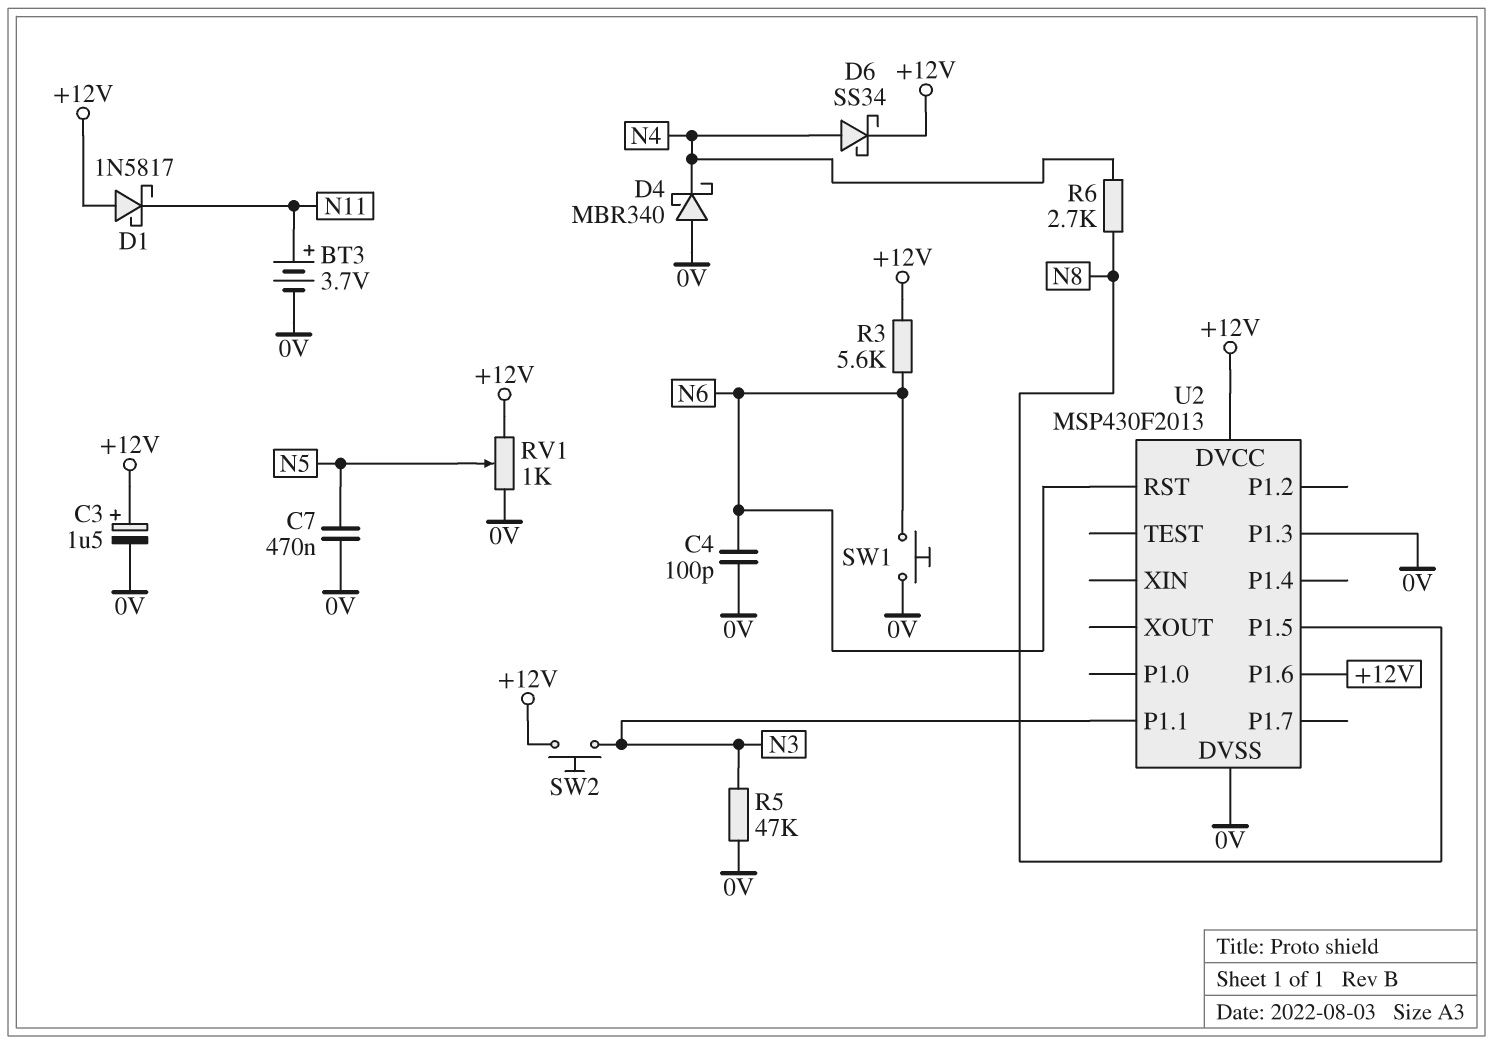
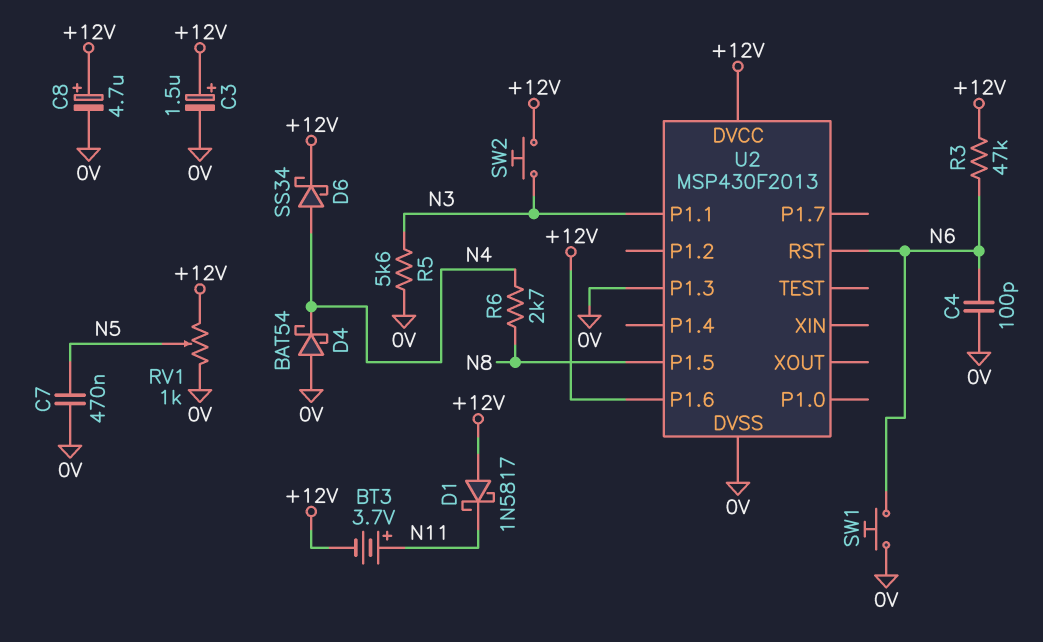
BT3: 3.7V (plus N11, minus 0V) -> 3.7V (plus N11, minus +12V)
C8: none -> 4.7uF (plus +12V, minus 0V)
D4: schottky MBR340 (A 0V, K N4) -> schottky BAT54 (A 0V, K N4)
R3: 5.6k (+12V, N6) -> 47k (+12V, N6)
R5: 47k (0V, N3) -> 5.6k (0V, N3)

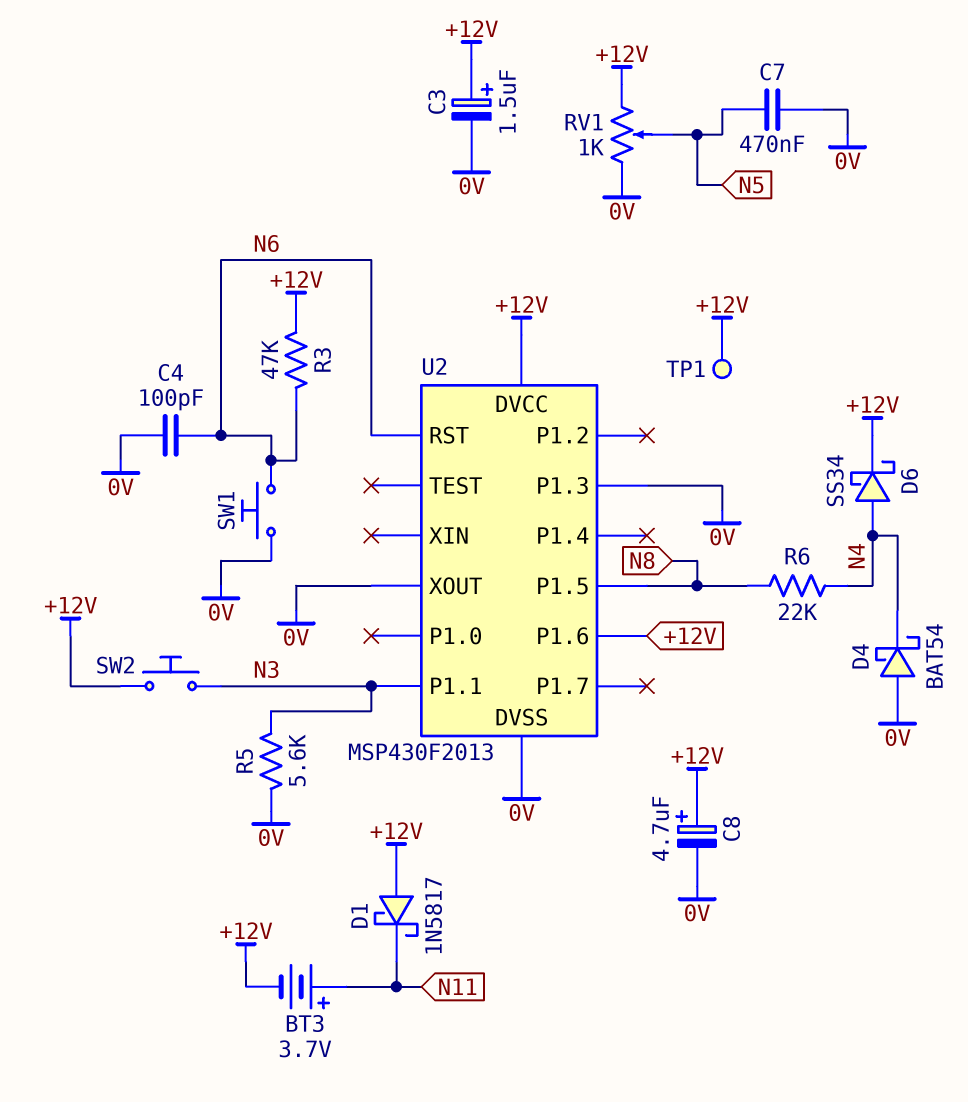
R6: 2.7k (N4, N8) -> 22k (N4, N8)
TP1: none -> test point (+12V)
U2 pin XOUT: none -> 0V

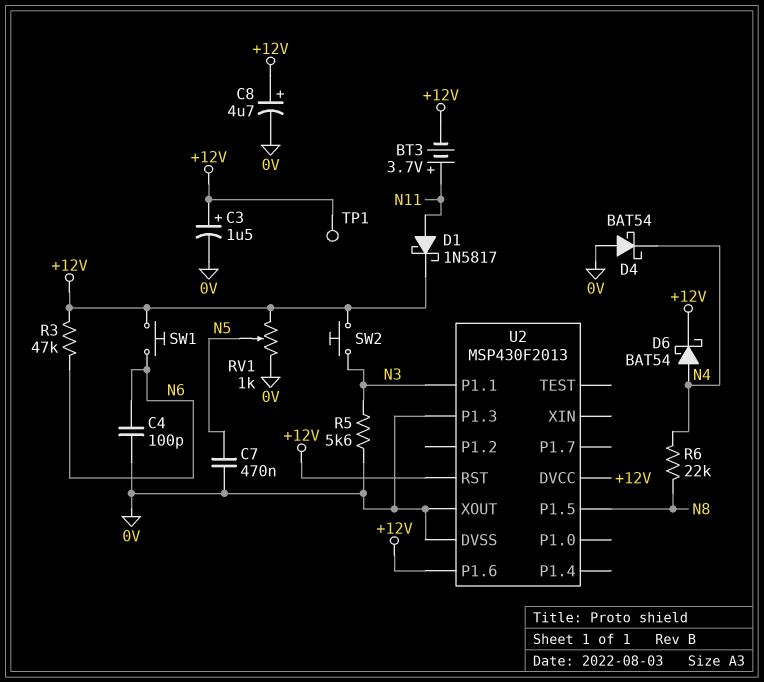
D1: schottky 1N5817 (A +12V, K N11) -> schottky 1N5817 (A N11, K +12V)
D6: schottky SS34 (A N4, K +12V) -> schottky BAT54 (A N4, K +12V)
SW1: button (0V, N6) -> button (+12V, N6)
U2 pin RST: N6 -> +12V

